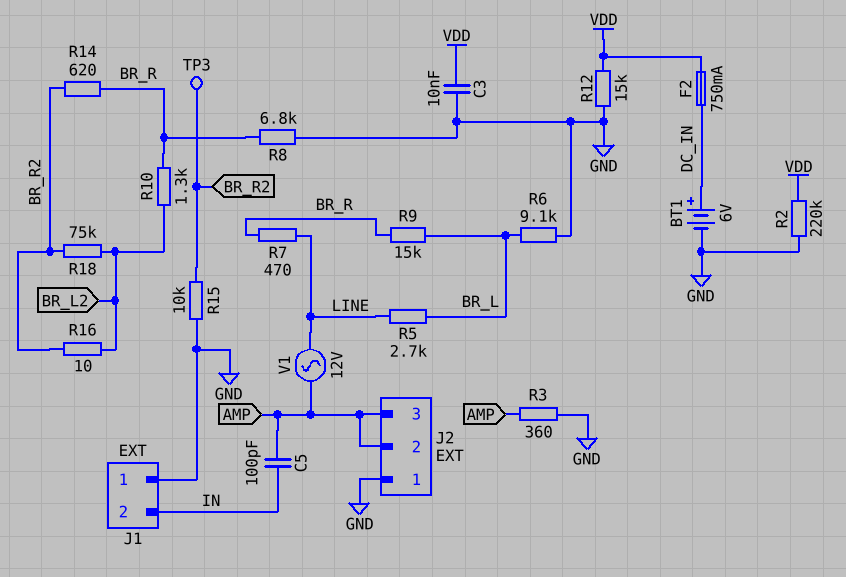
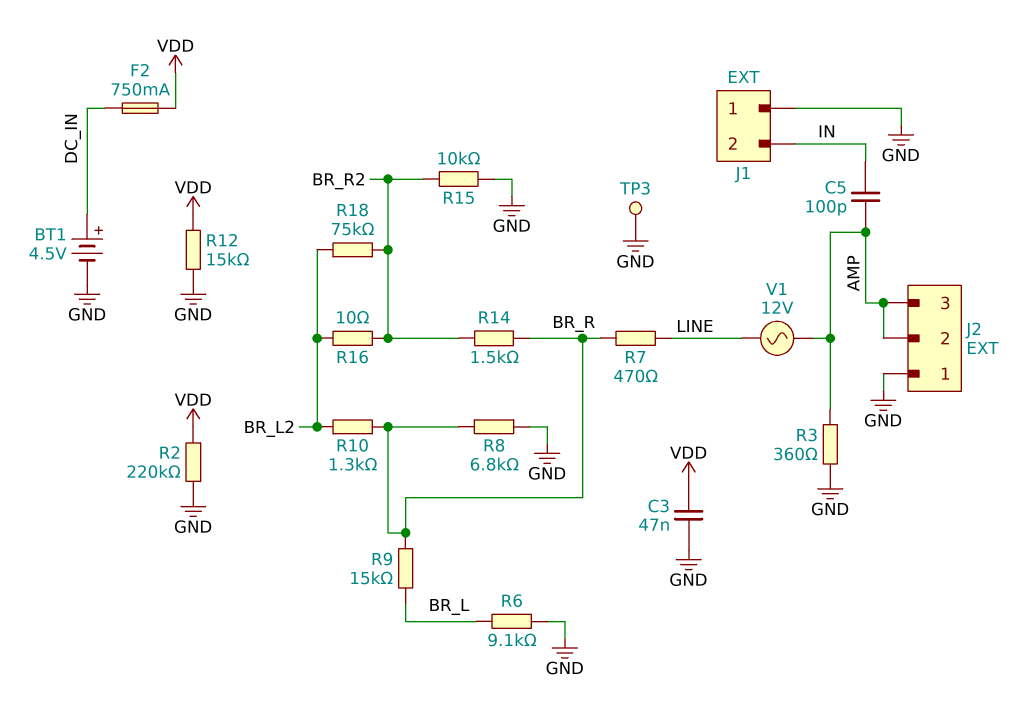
BT1: 6V (plus DC_IN, minus GND) -> 4.5V (plus DC_IN, minus GND)
C3: 10nF (GND, VDD) -> 47nF (GND, VDD)
R5: 2.7k (BR_L, LINE) -> none
R14: 620 (BR_R, BR_R2) -> 1.5k (BR_R, BR_R2)
TP3: test point (BR_R2) -> test point (GND)

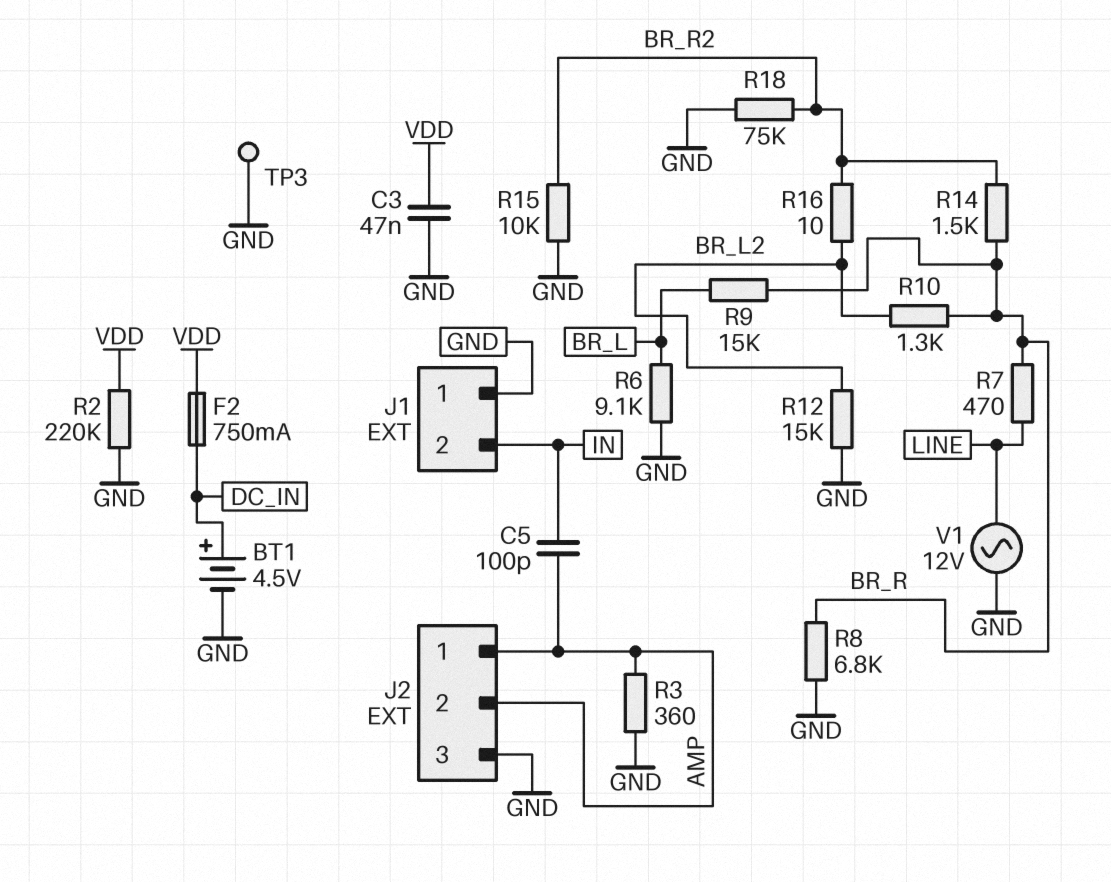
J2 pin 1: GND -> AMP
J2 pin 3: AMP -> GND
R12: 15k (GND, VDD) -> 15k (BR_L2, GND)
R18: 75k (BR_L2, BR_R2) -> 75k (BR_R2, GND)
V1: AC 12V (AMP, LINE) -> AC 12V (GND, LINE)

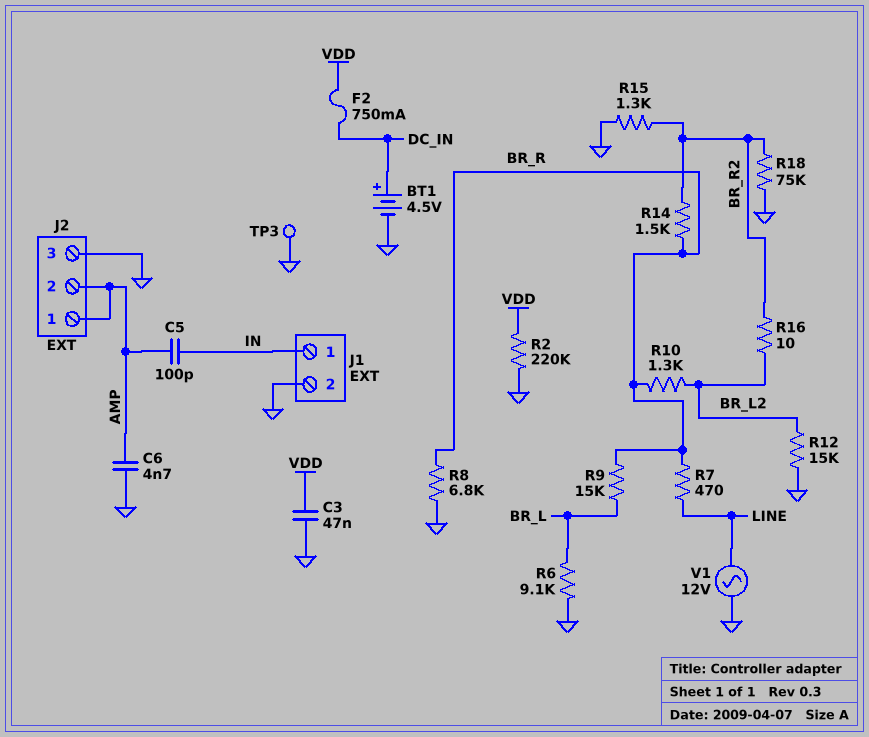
C6: none -> 4.7nF (AMP, GND)
J1 pin 1: GND -> IN
J1 pin 2: IN -> GND
R3: 360 (AMP, GND) -> none
R15: 10k (BR_R2, GND) -> 1.3k (BR_R2, GND)

